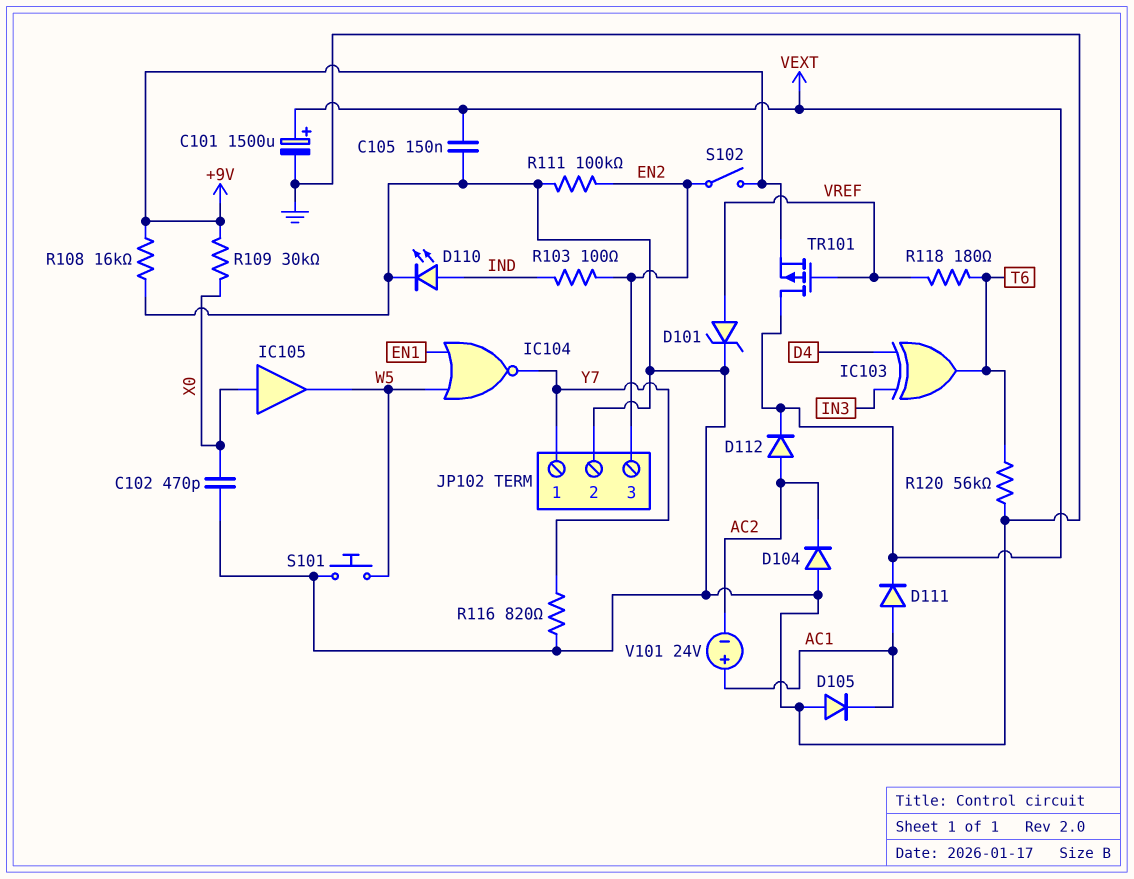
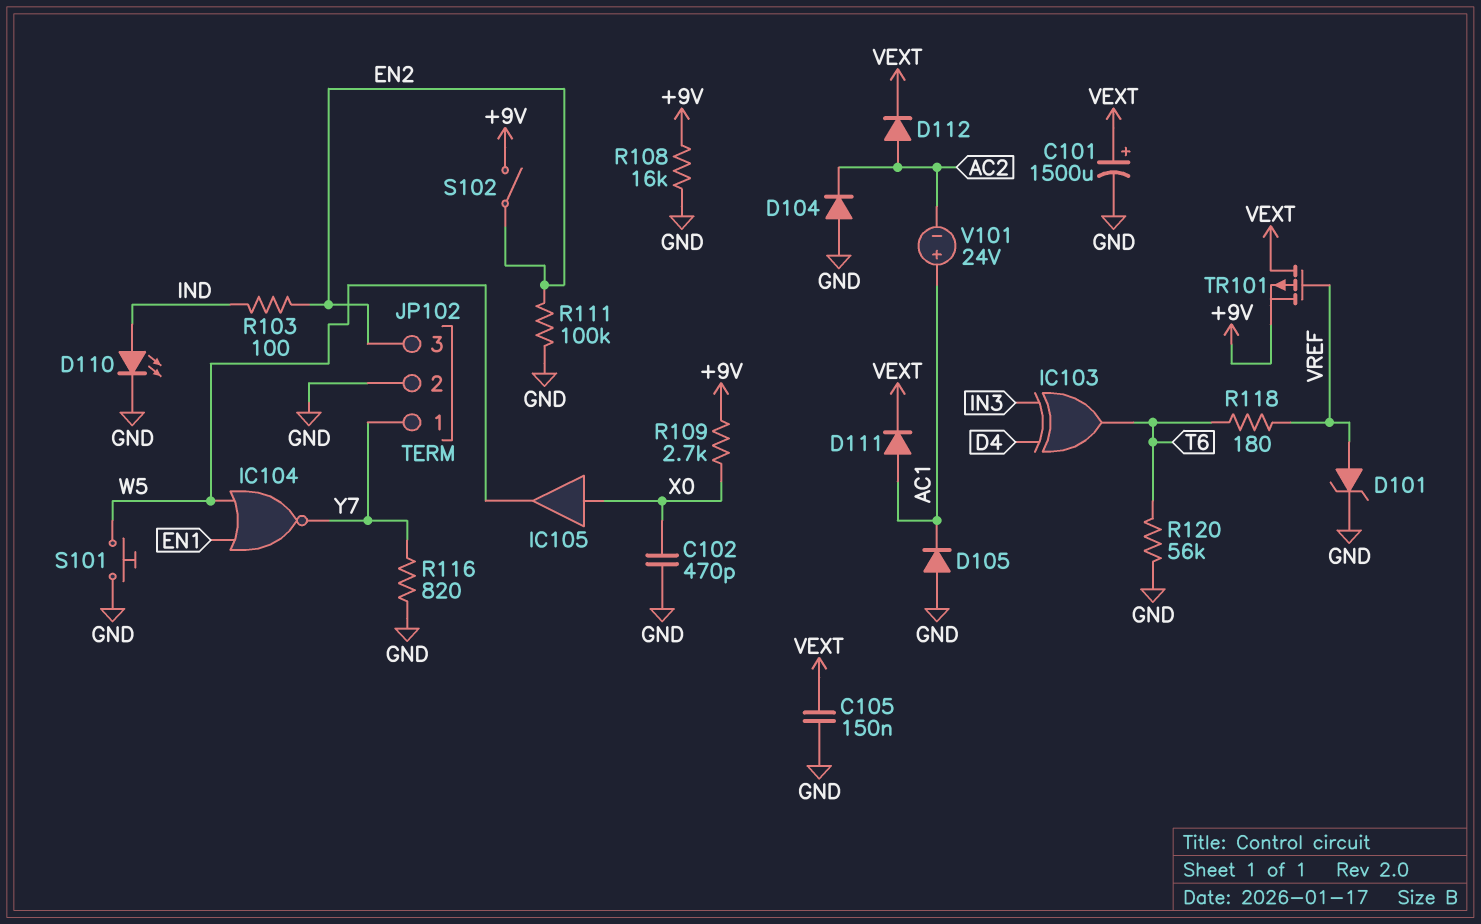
R109: 30k (+9V, X0) -> 2.7k (+9V, X0)

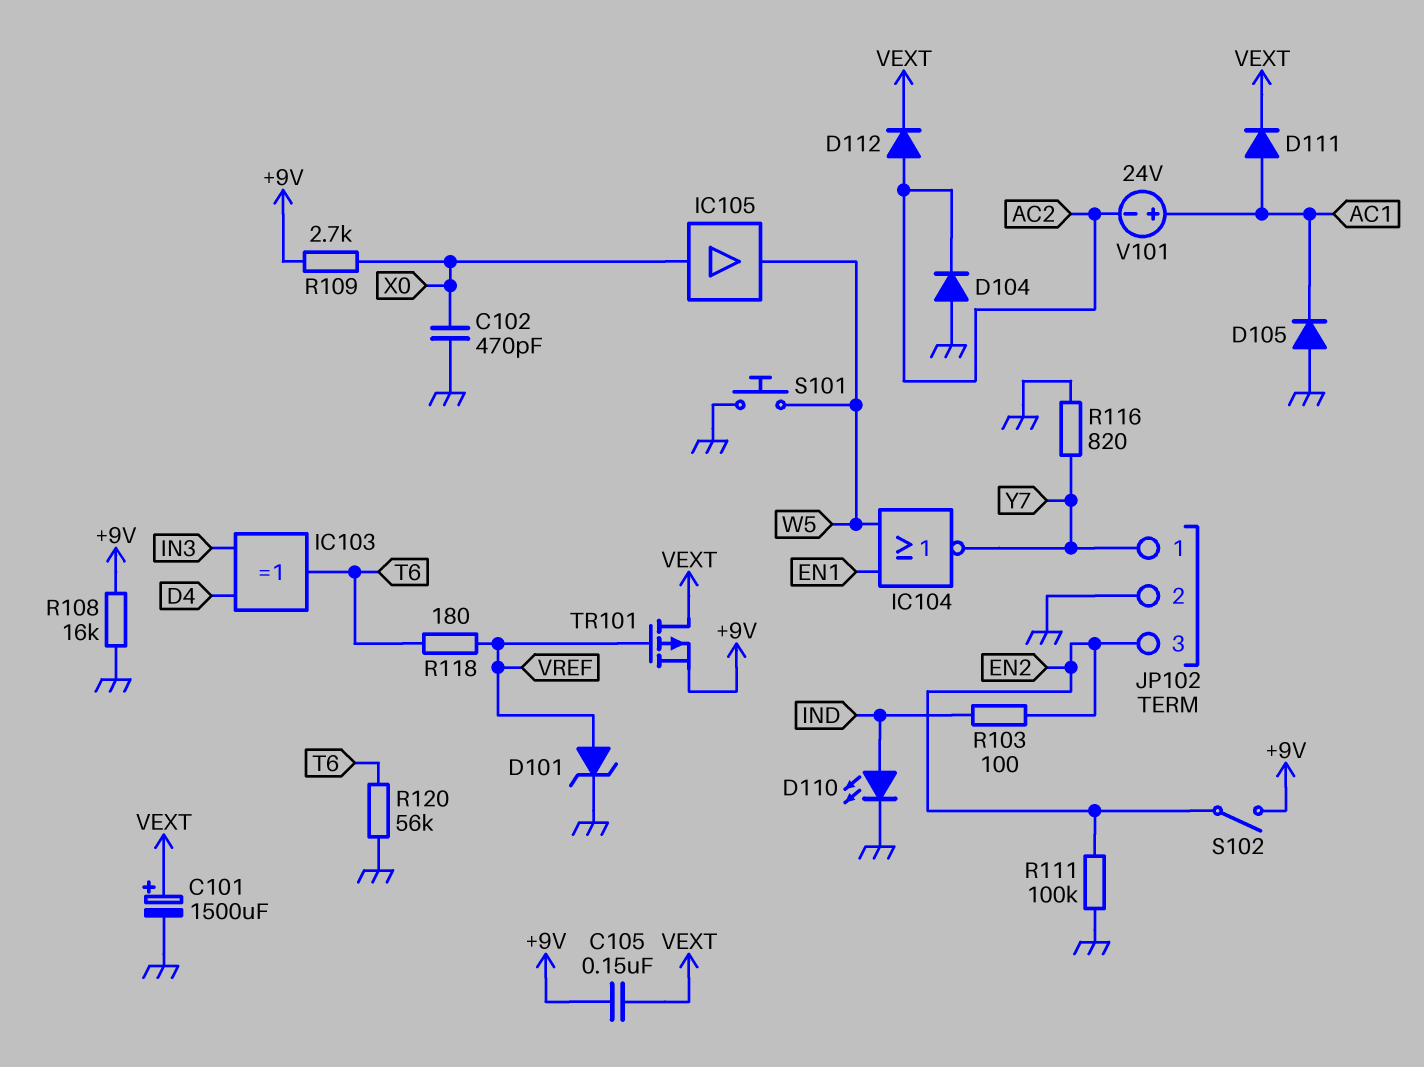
C105: 150nF (GND, VEXT) -> 150nF (+9V, VEXT)

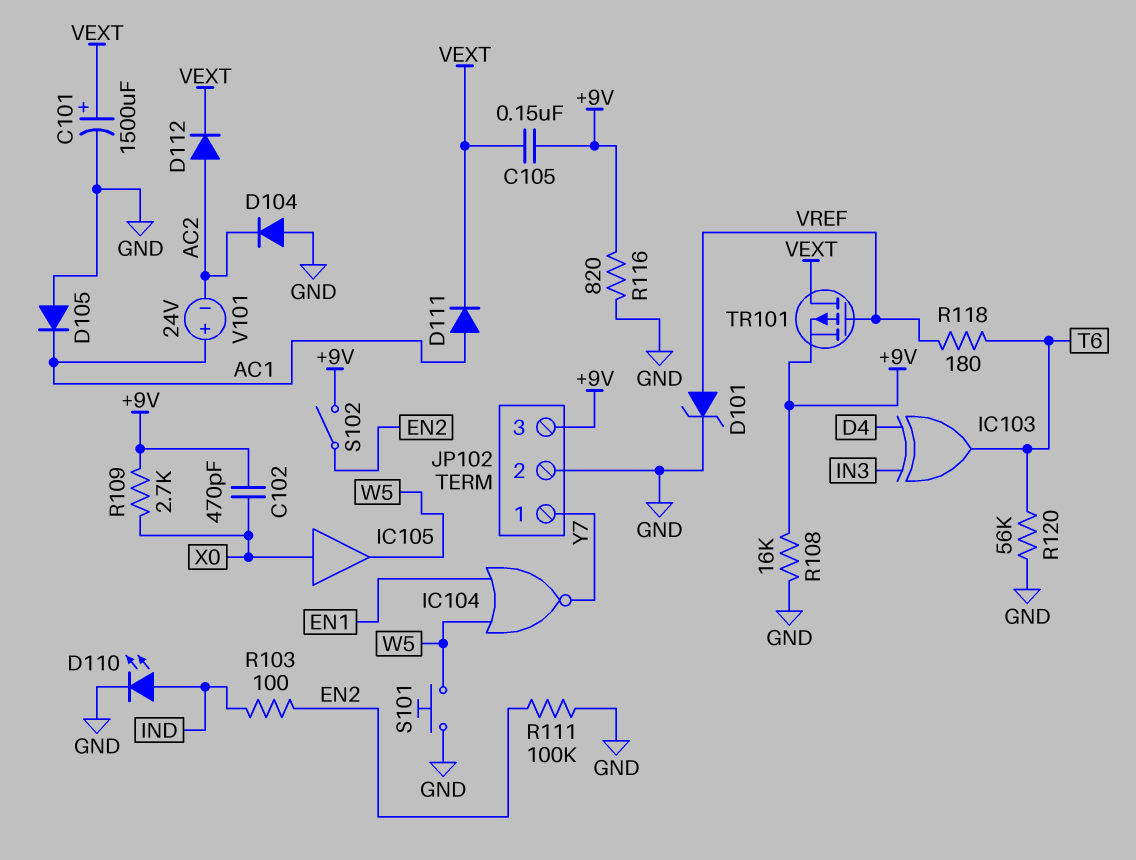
C102: 470pF (GND, X0) -> 470pF (+9V, X0)
JP102 pin 3: EN2 -> +9V
R116: 820 (GND, Y7) -> 820 (+9V, GND)

